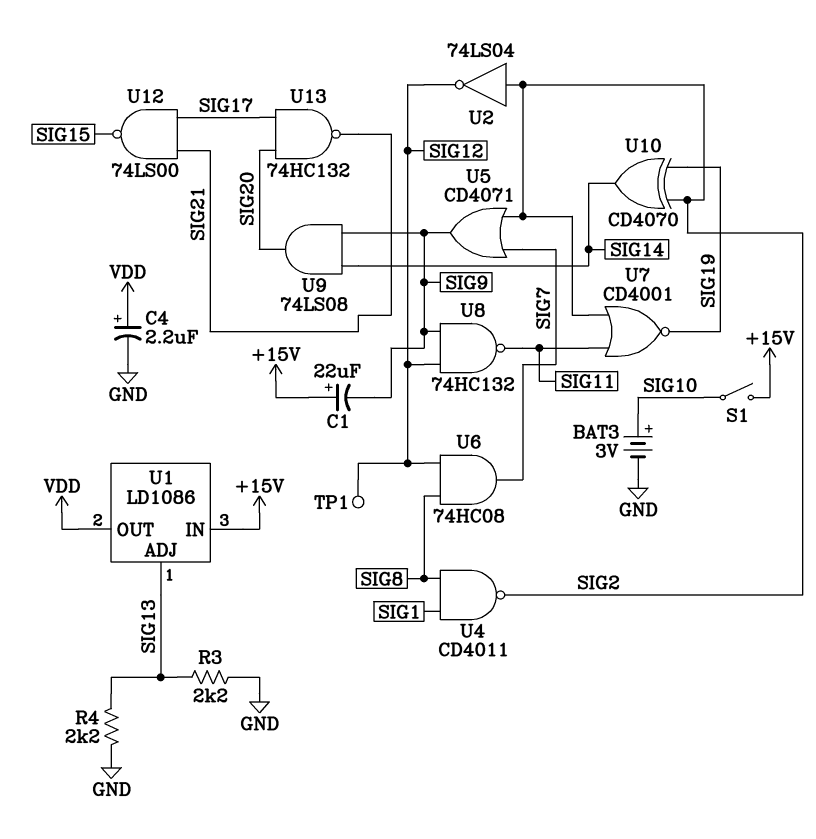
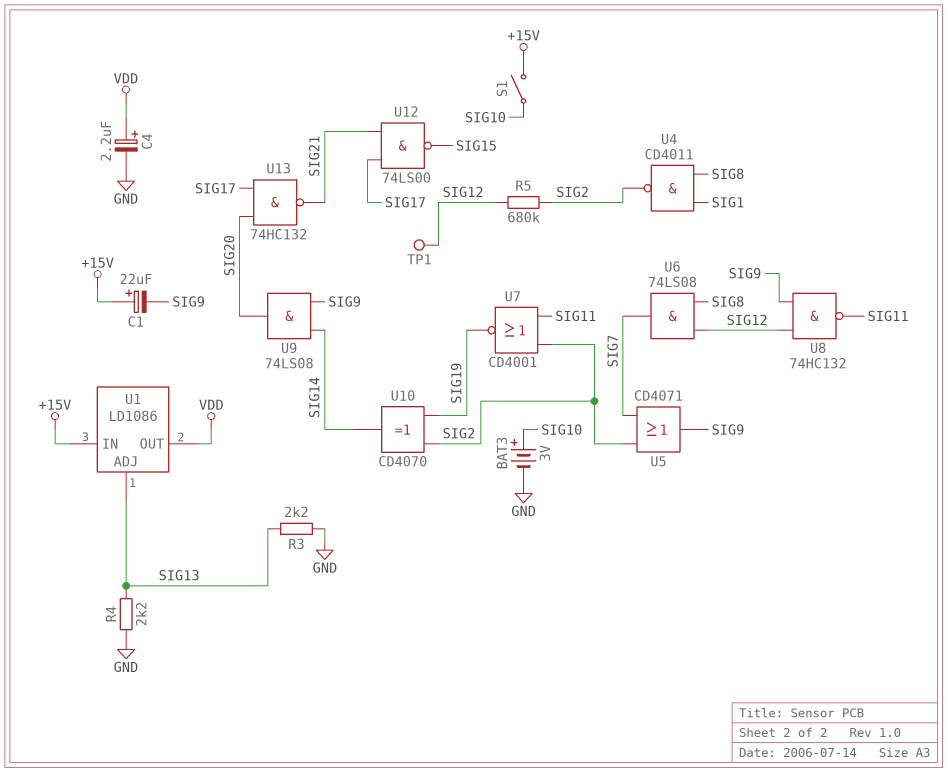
R5: none -> 680k (SIG2, SIG12)
U2: NOT 74LS04 (in SIG2, out SIG12) -> none
U6: AND 74HC08 (in SIG8, in SIG12, out SIG7) -> AND 74LS08 (in SIG8, in SIG12, out SIG7)

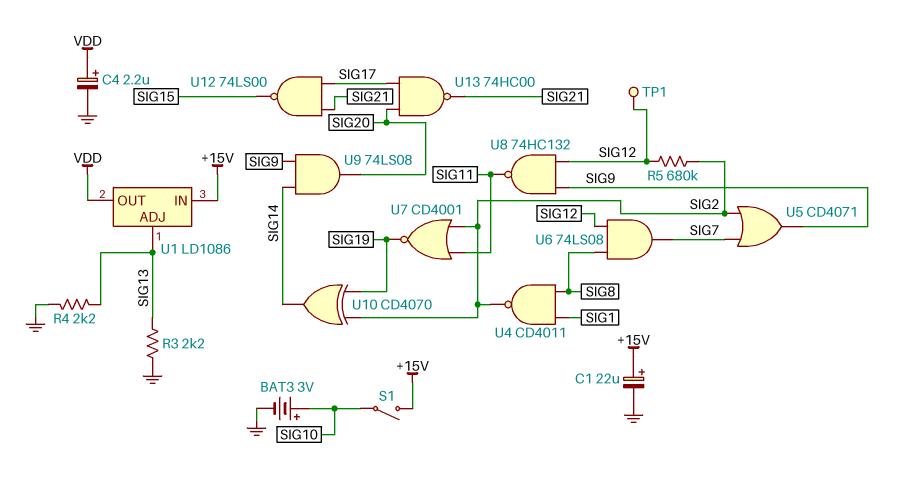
C1: 22uF (plus +15V, minus SIG9) -> 22uF (plus +15V, minus GND)
U13: NAND 74HC132 (in SIG17, in SIG20, out SIG21) -> NAND 74HC00 (in SIG17, in SIG20, out SIG21)

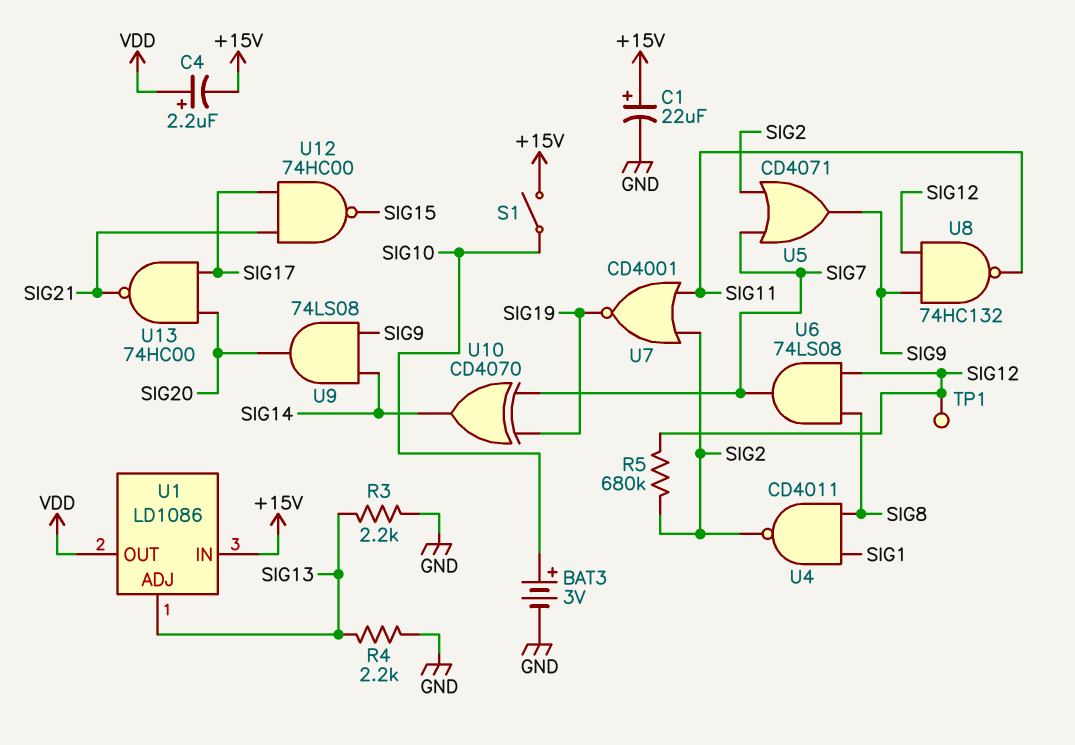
C4: 2.2uF (plus VDD, minus GND) -> 2.2uF (plus VDD, minus +15V)
U10: XOR CD4070 (in SIG2, in SIG19, out SIG14) -> XOR CD4070 (in SIG7, in SIG19, out SIG14)
U12: NAND 74LS00 (in SIG17, in SIG21, out SIG15) -> NAND 74HC00 (in SIG17, in SIG21, out SIG15)

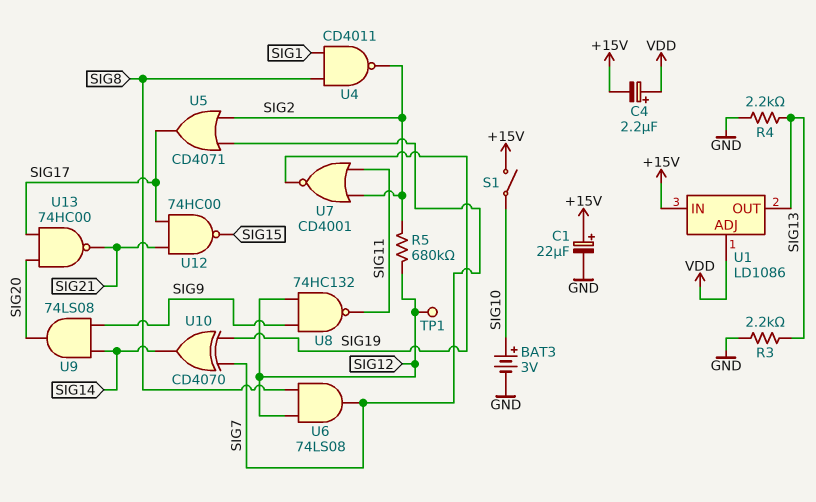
U1 pin ADJ: SIG13 -> VDD
U1 pin OUT: VDD -> SIG13
U5: OR CD4071 (in SIG2, in SIG7, out SIG9) -> OR CD4071 (in SIG2, in SIG7, out SIG17)

